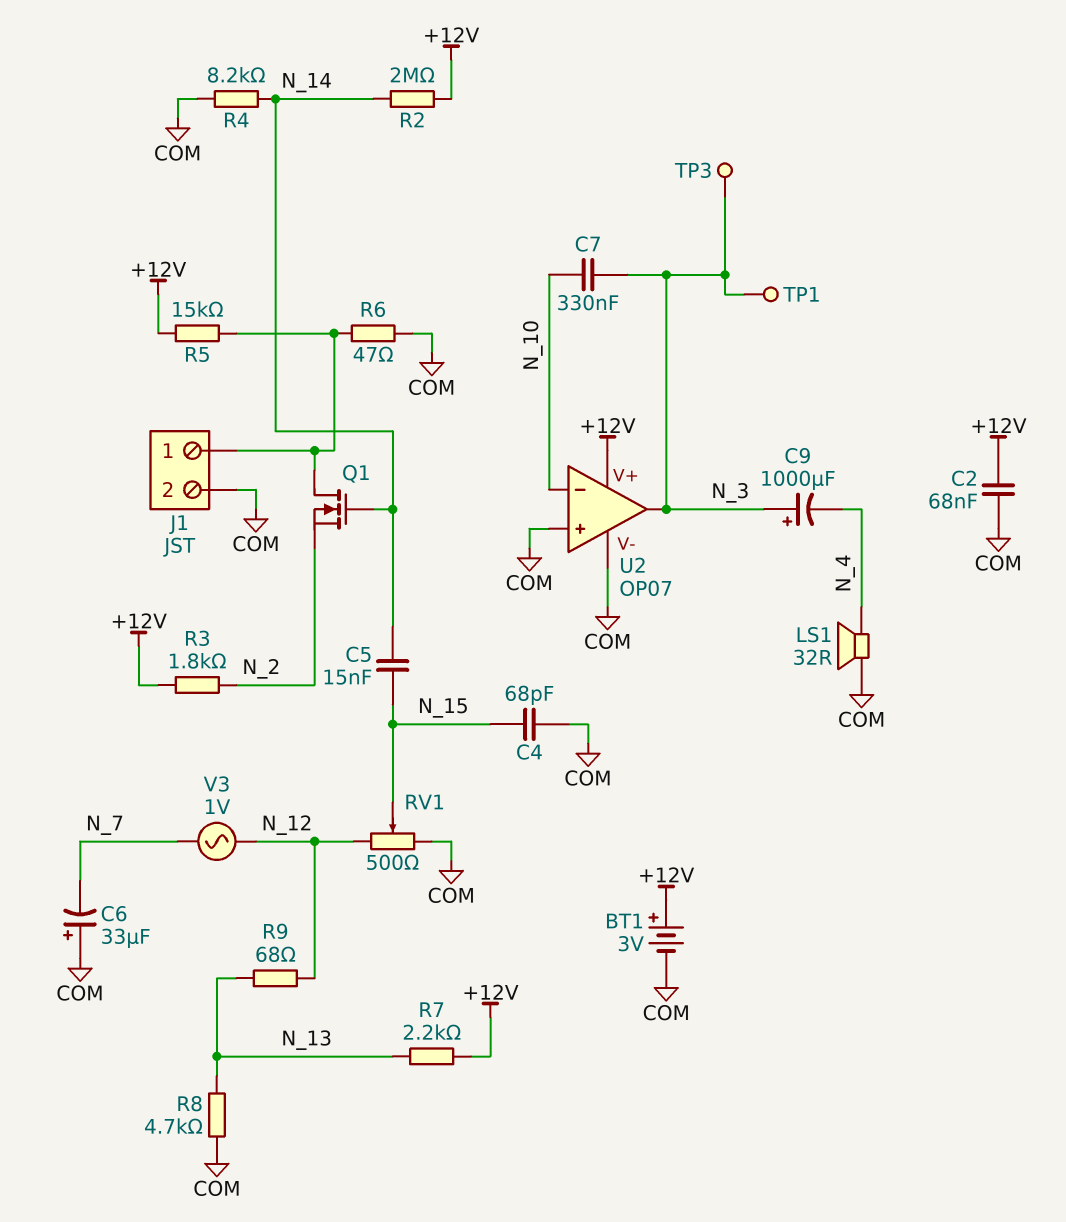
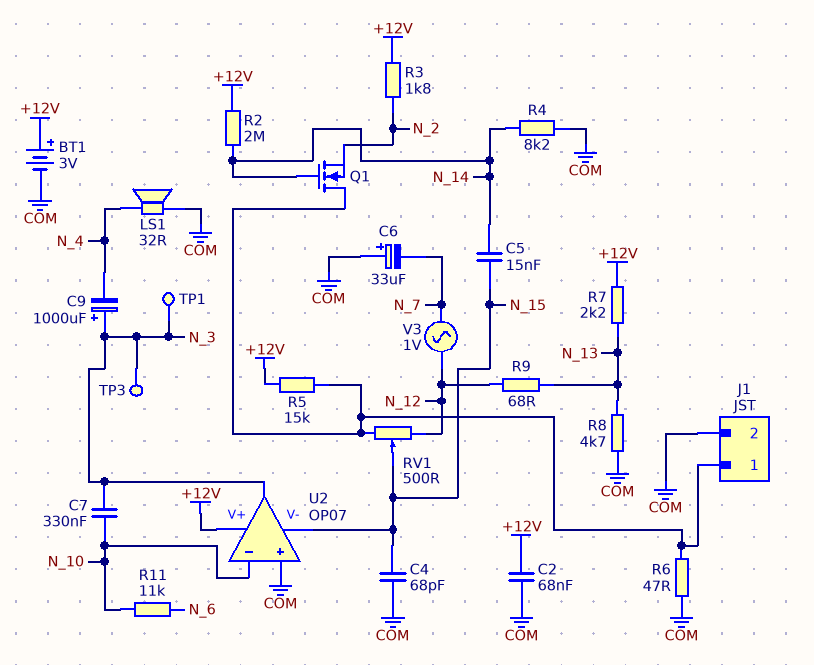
R11: none -> 11k (N_6, N_10)
RV1: 500 (COM, N_12, wiper N_15) -> 500 (J1/1, N_12, wiper N_15)
U2 pin V-: COM -> N_15

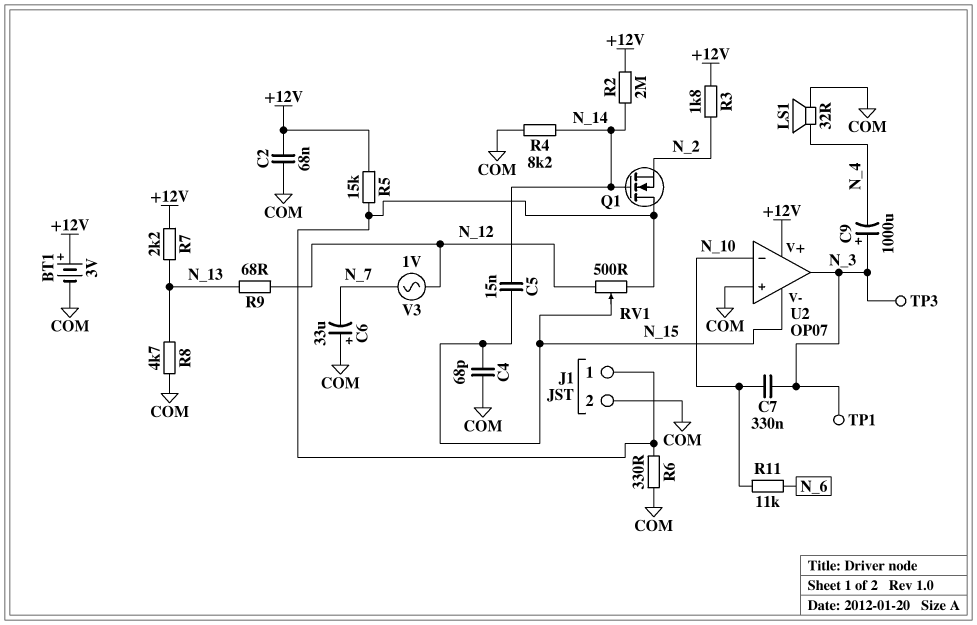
R6: 47 (COM, J1/1) -> 330 (COM, J1/1)

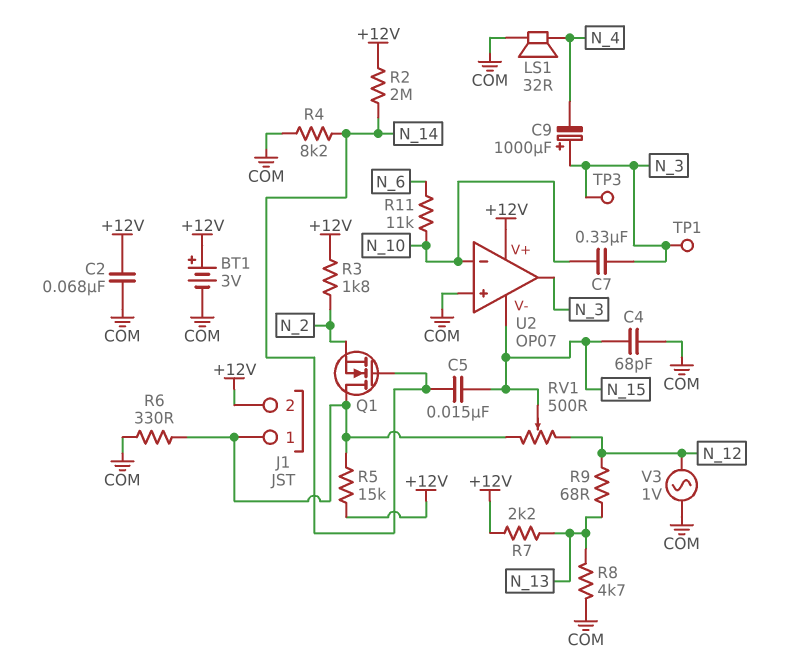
C6: 33uF (plus COM, minus N_7) -> none
J1 pin 2: COM -> +12V
V3: AC 1V (N_7, N_12) -> AC 1V (COM, N_12)

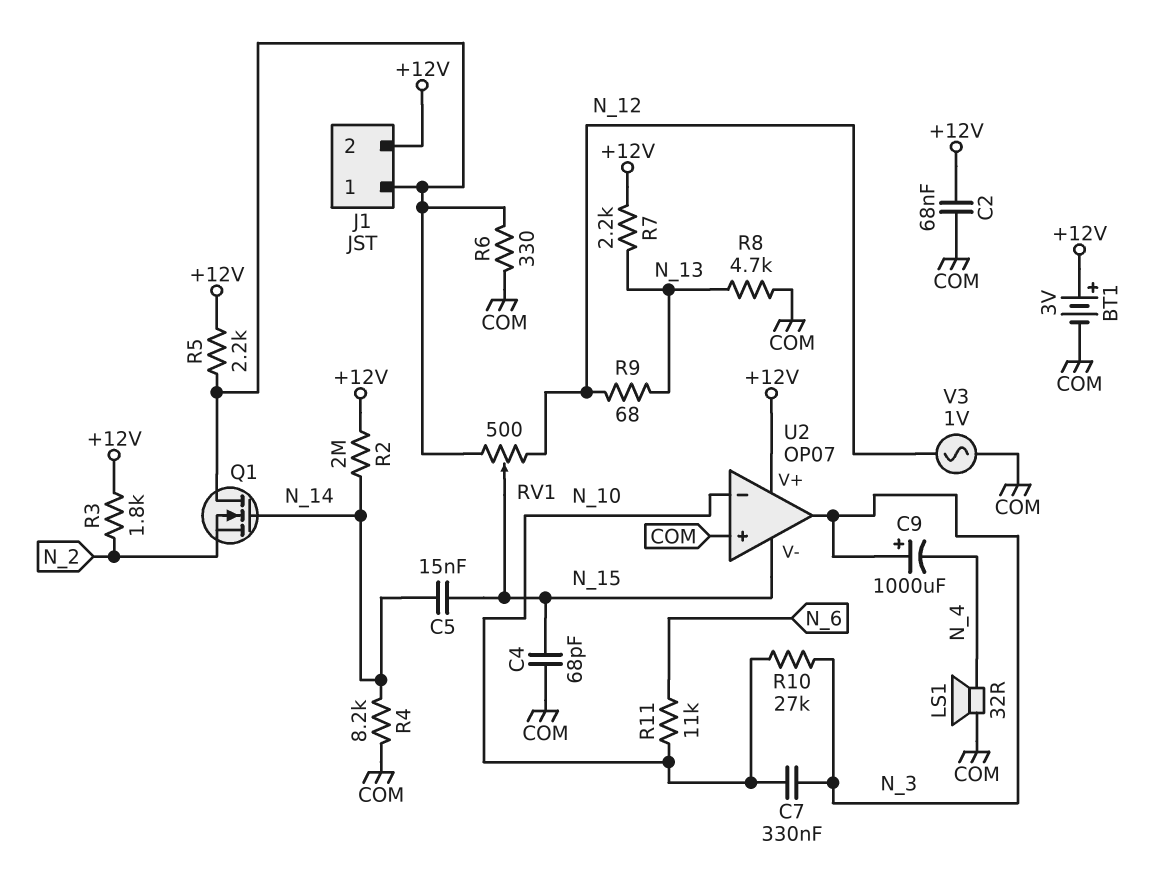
R5: 15k (+12V, J1/1) -> 2.2k (+12V, J1/1)
R10: none -> 27k (N_3, N_10)
TP1: test point (N_3) -> none
TP3: test point (N_3) -> none

